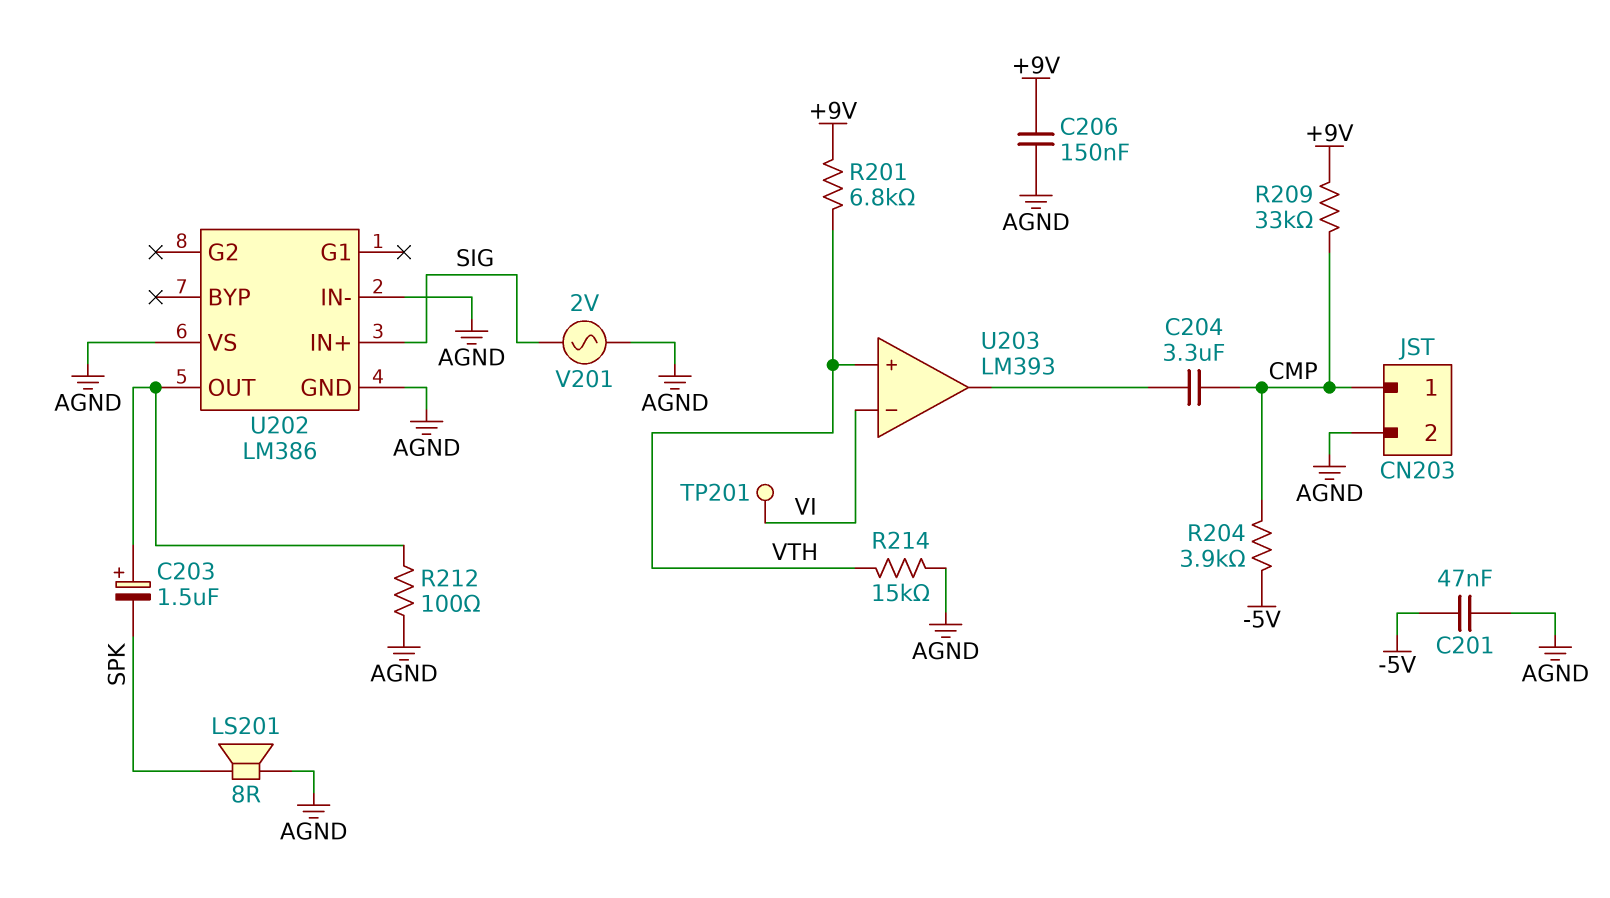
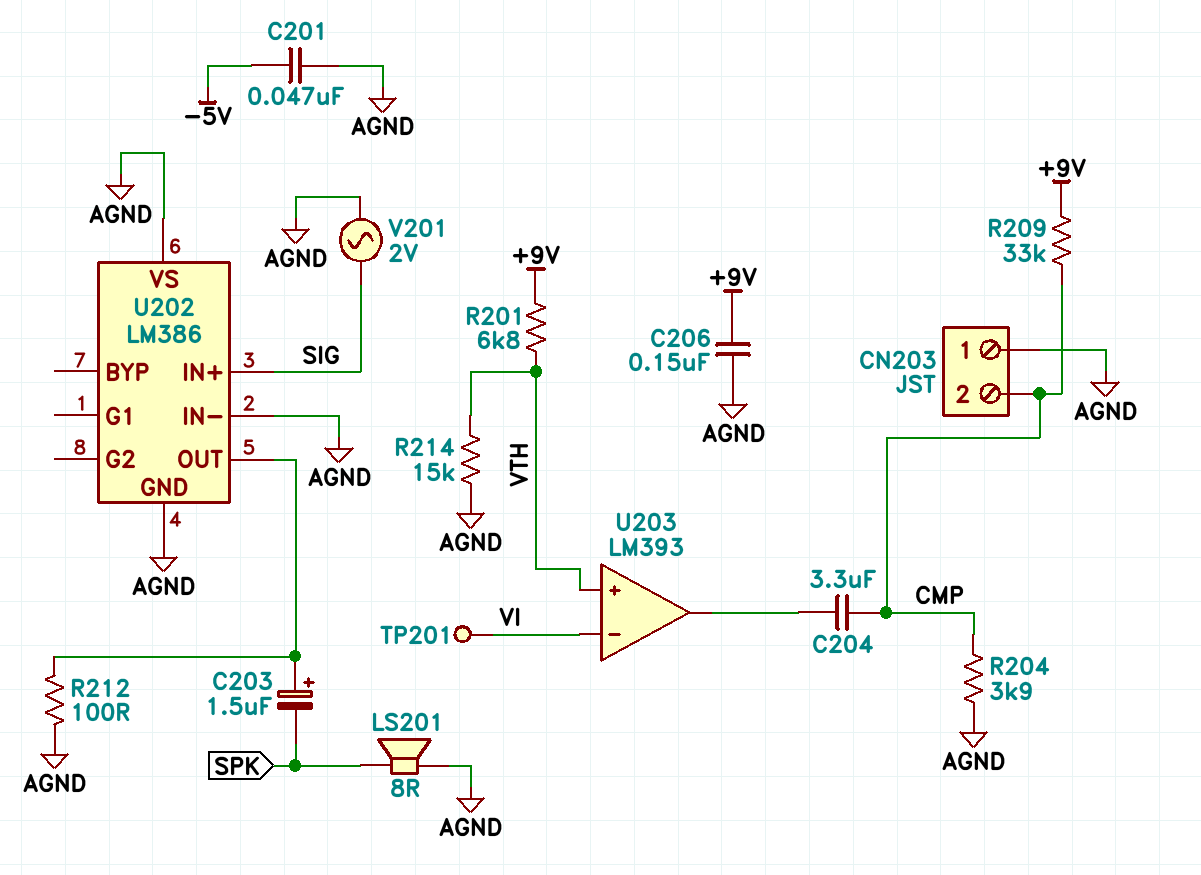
CN203 pin 1: CMP -> AGND
CN203 pin 2: AGND -> CMP
R204: 3.9k (-5V, CMP) -> 3.9k (AGND, CMP)

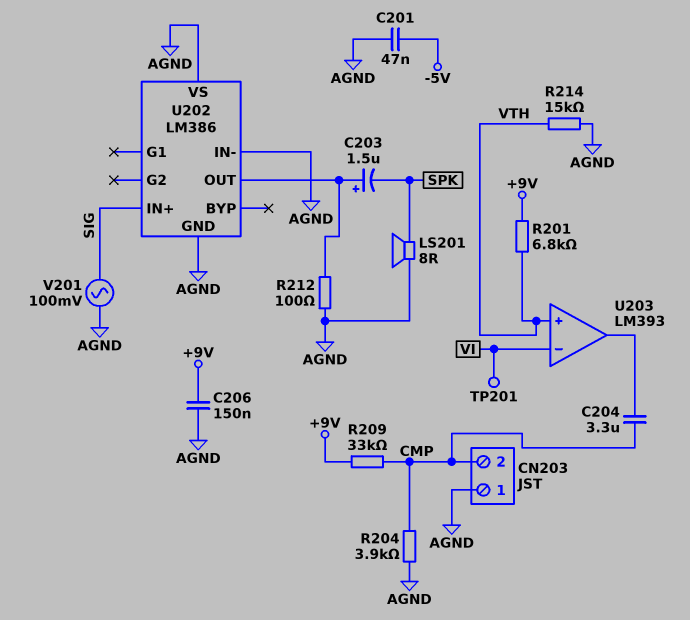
V201: AC 2V (AGND, SIG) -> AC 100mV (AGND, SIG)

